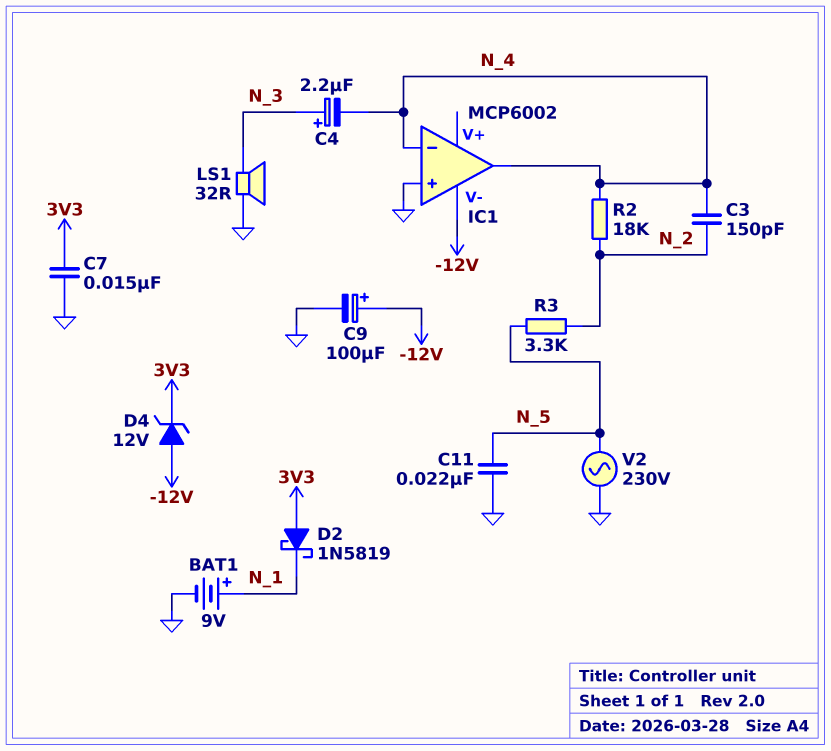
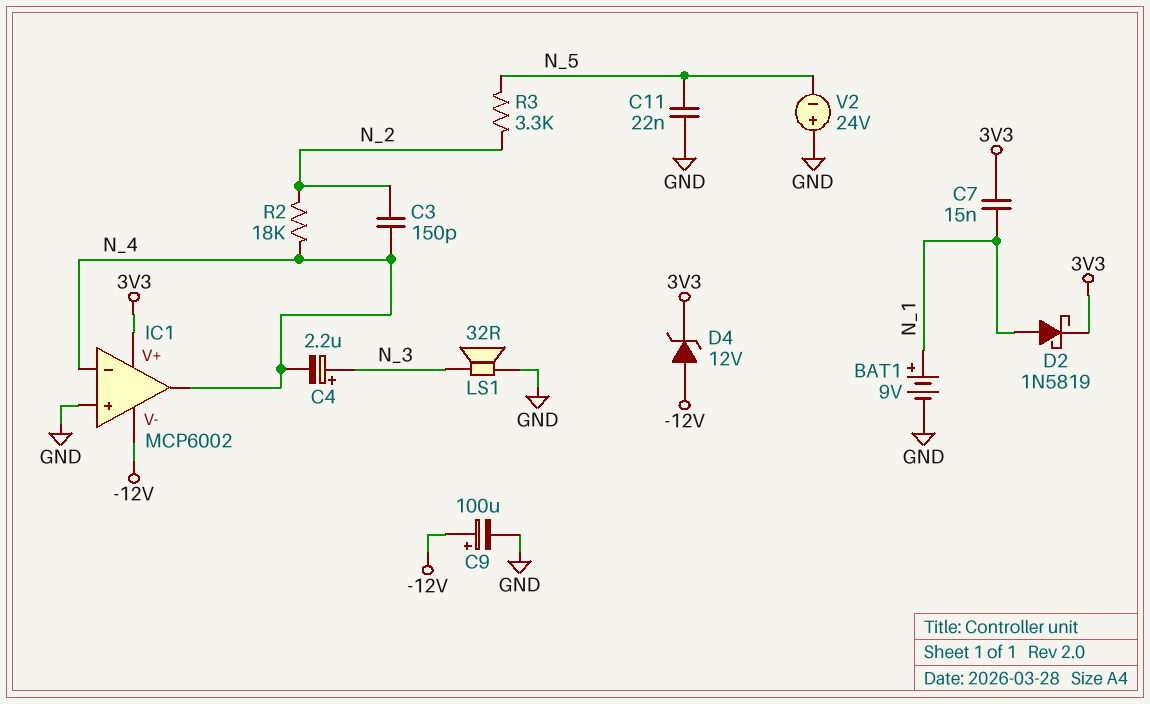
C7: 15nF (3V3, GND) -> 15nF (3V3, N_1)
D2: schottky 1N5819 (A 3V3, K N_1) -> schottky 1N5819 (A N_1, K 3V3)
IC1 pin V+: none -> 3V3
V2: AC 230V (GND, N_5) -> 24V (plus GND, minus N_5)

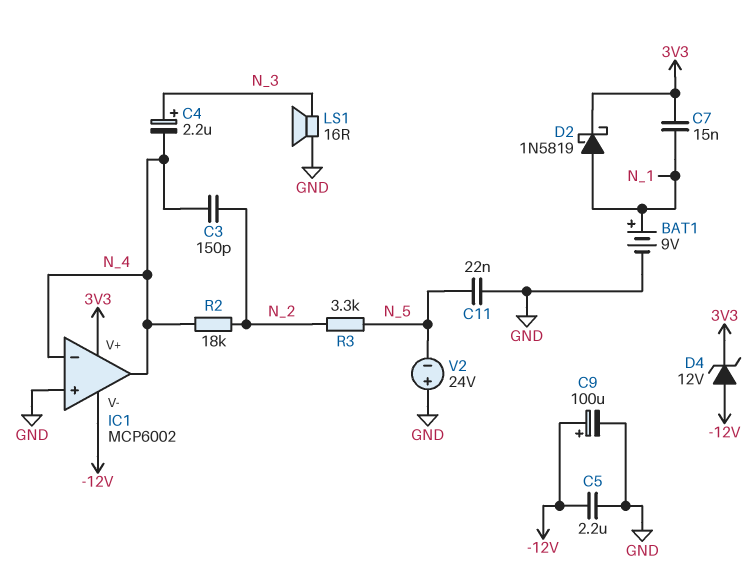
C5: none -> 2.2uF (-12V, GND)
LS1: speaker 32R (GND, N_3) -> speaker 16R (GND, N_3)

